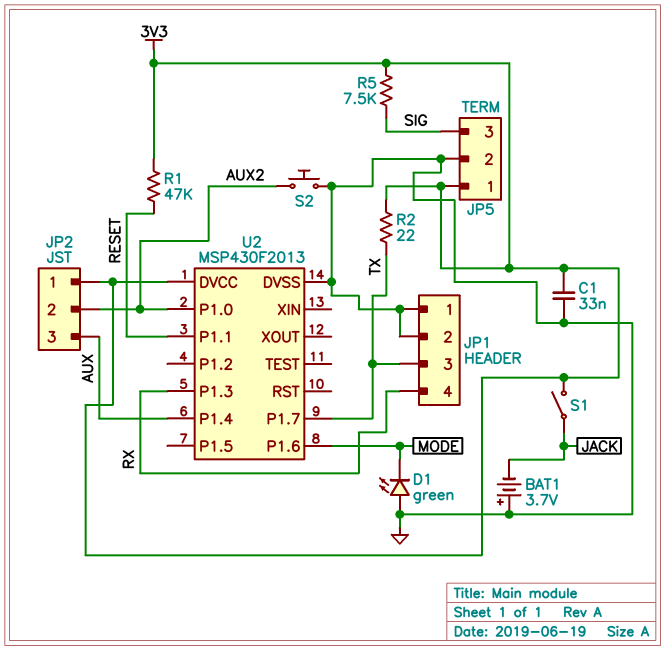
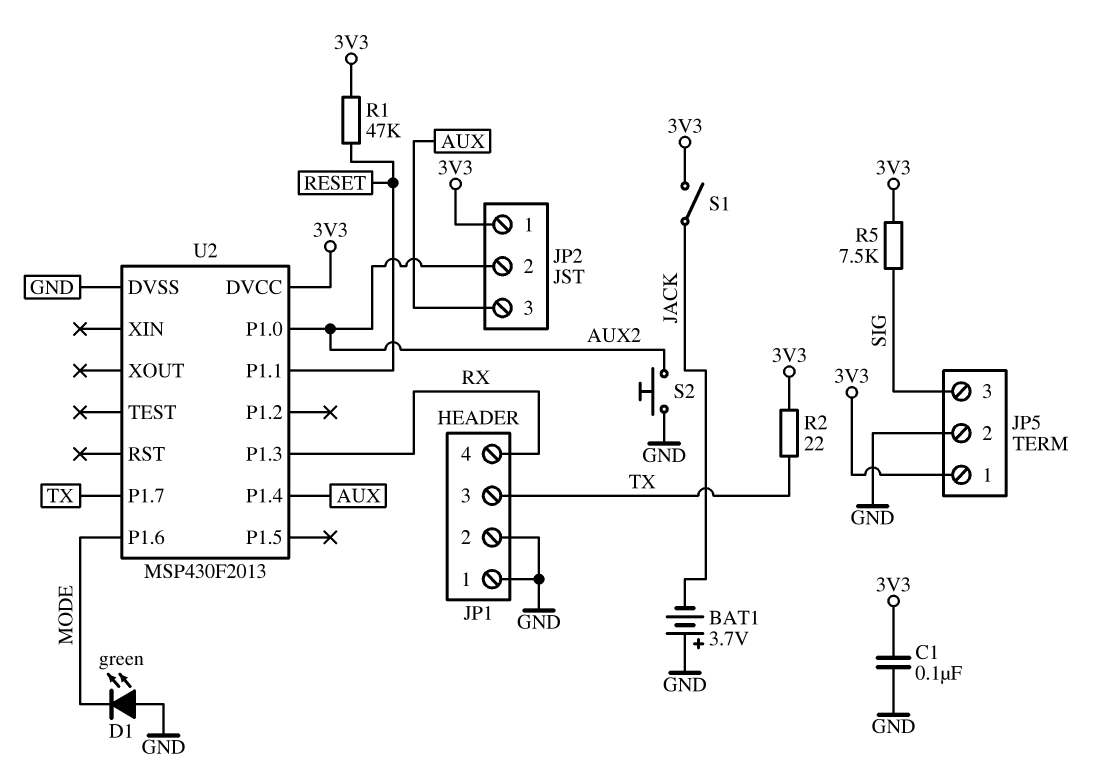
C1: 33nF (3V3, GND) -> 100nF (3V3, GND)

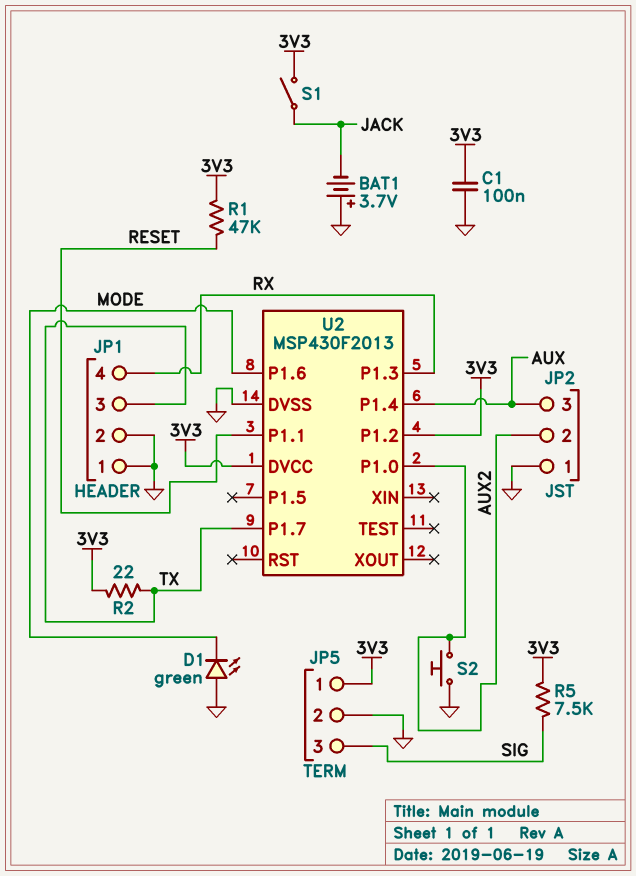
JP2 pin 1: 3V3 -> GND
U2 pin P1.2: none -> 3V3

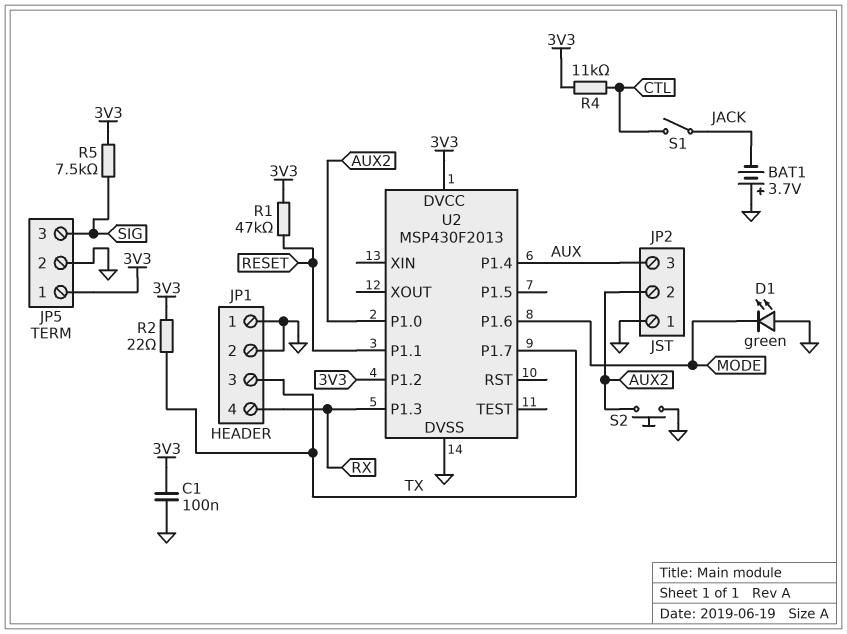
R4: none -> 11k (3V3, CTL)
S1: switch (3V3, JACK) -> switch (CTL, JACK)

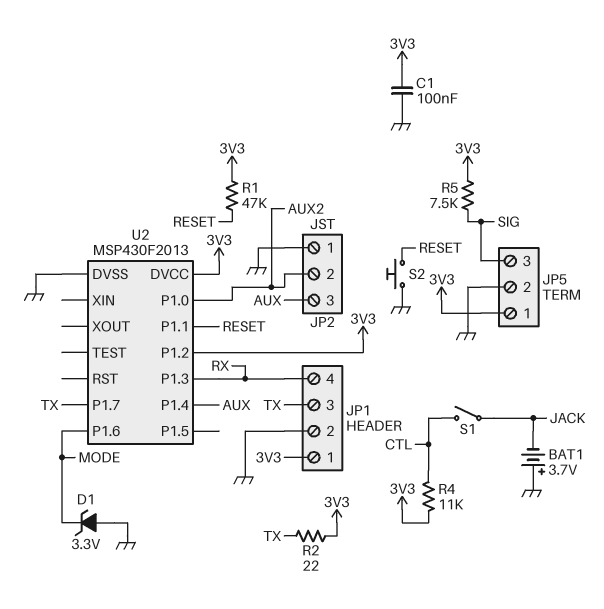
D1: LED green (A GND, K MODE) -> zener 3.3V (A GND, K MODE)
JP1 pin 1: GND -> 3V3
S2: button (AUX2, GND) -> button (GND, RESET)

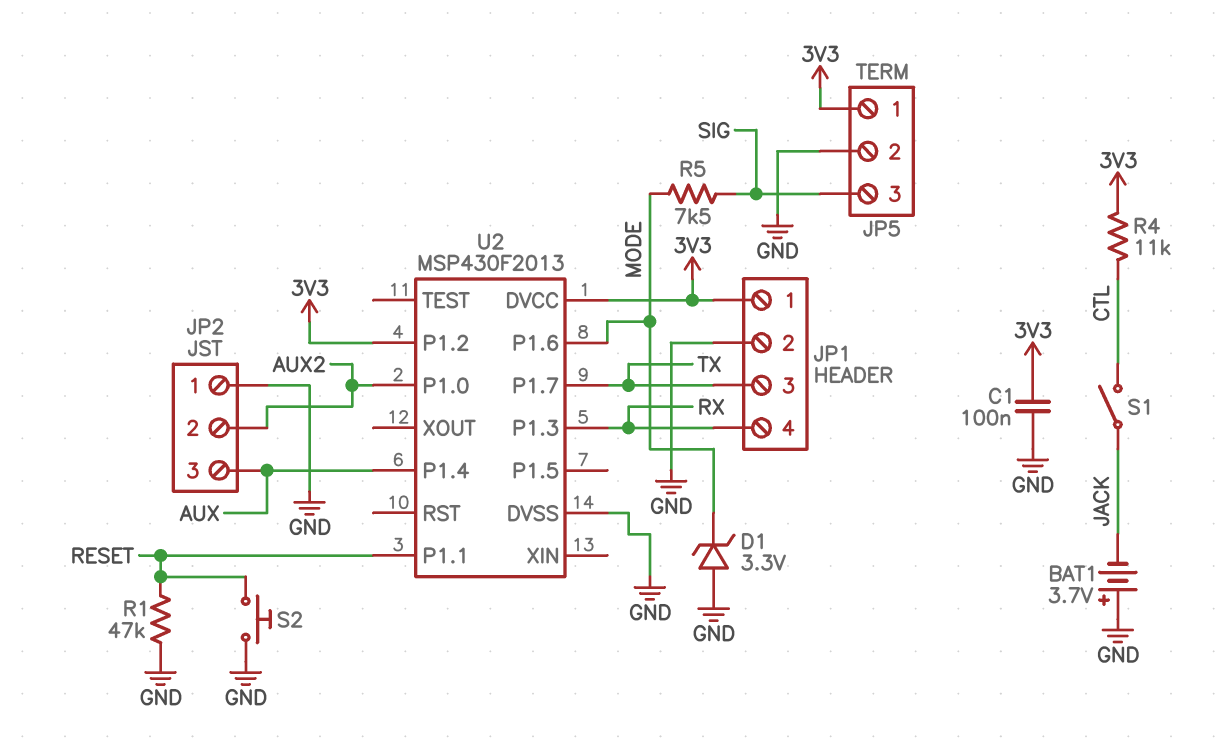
R1: 47k (3V3, RESET) -> 47k (GND, RESET)
R2: 22 (3V3, TX) -> none
R5: 7.5k (3V3, SIG) -> 7.5k (MODE, SIG)

